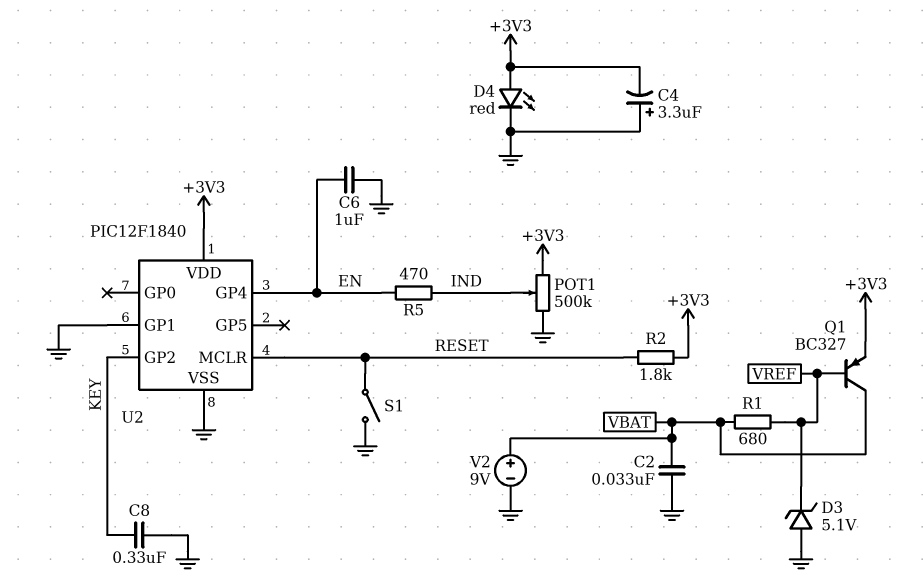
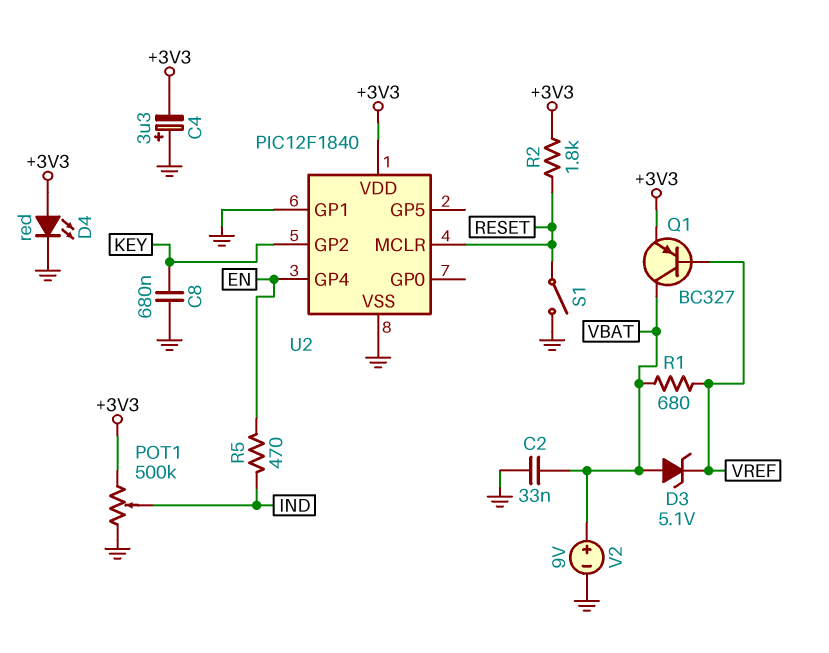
C6: 1uF (EN, GND) -> none
C8: 330nF (GND, KEY) -> 680nF (GND, KEY)
D3: zener 5.1V (A GND, K VREF) -> zener 5.1V (A VBAT, K VREF)

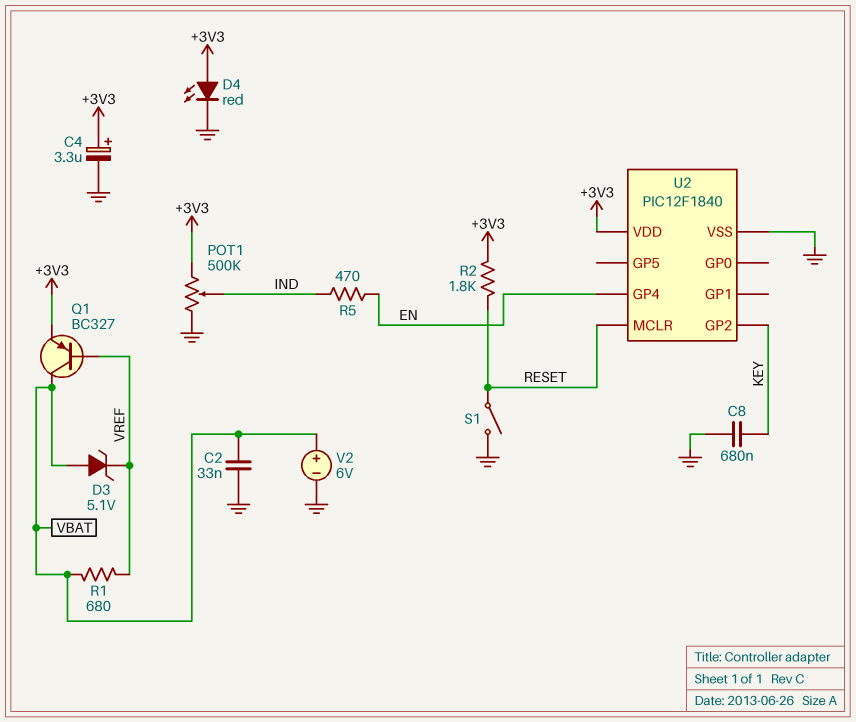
C4: 3.3uF (plus GND, minus +3V3) -> 3.3uF (plus +3V3, minus GND)
U2 pin GP1: GND -> none
V2: 9V (plus VBAT, minus GND) -> 6V (plus VBAT, minus GND)

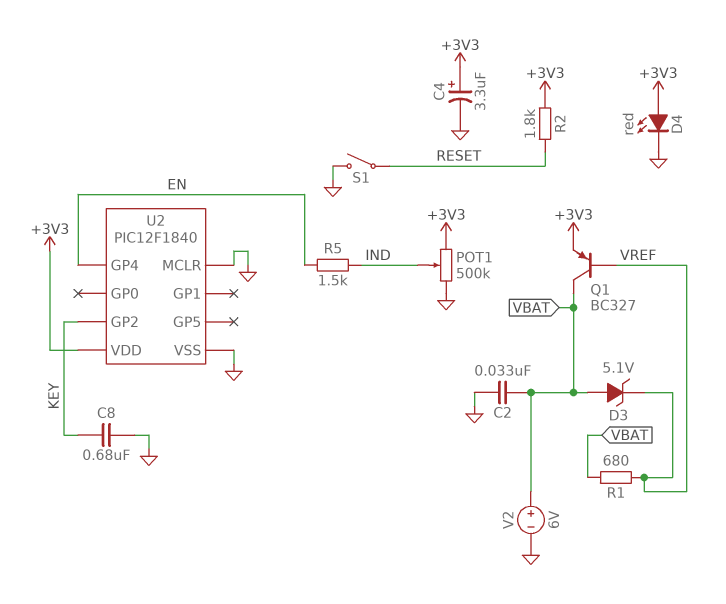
R5: 470 (EN, IND) -> 1.5k (EN, IND)
U2 pin MCLR: RESET -> GND

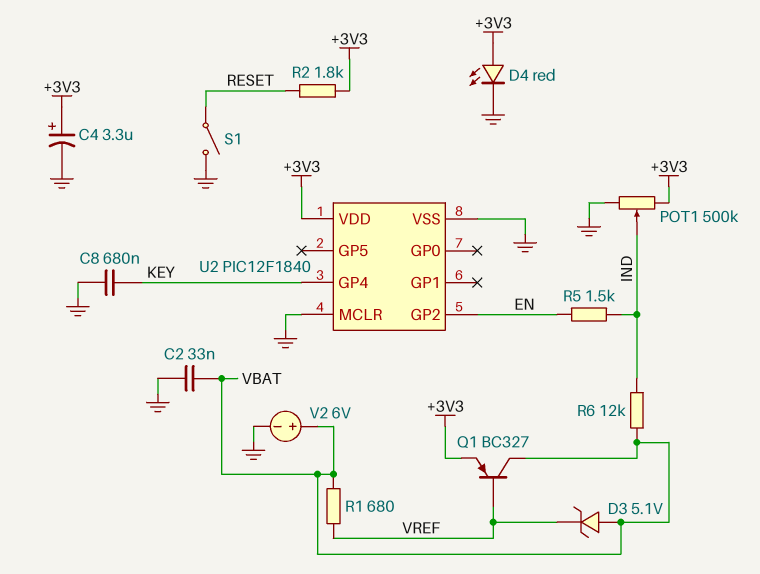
R6: none -> 12k (IND, VBAT)
U2 pin GP2: KEY -> EN
U2 pin GP4: EN -> KEY

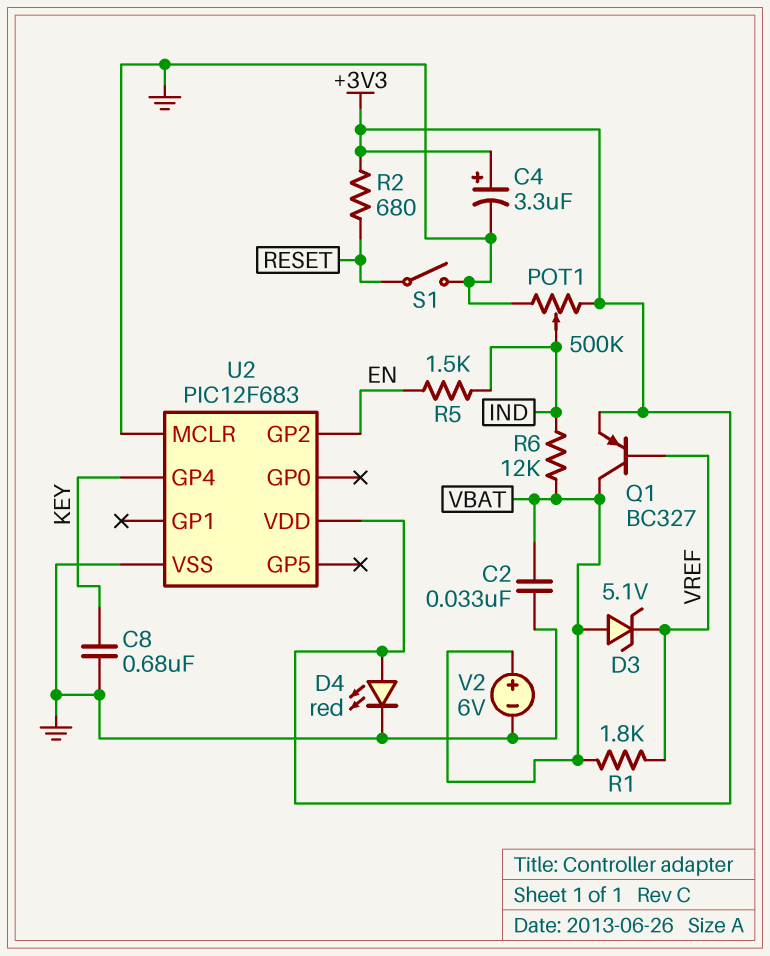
R1: 680 (VBAT, VREF) -> 1.8k (VBAT, VREF)
R2: 1.8k (+3V3, RESET) -> 680 (+3V3, RESET)
U2: PIC12F1840 -> PIC12F683

